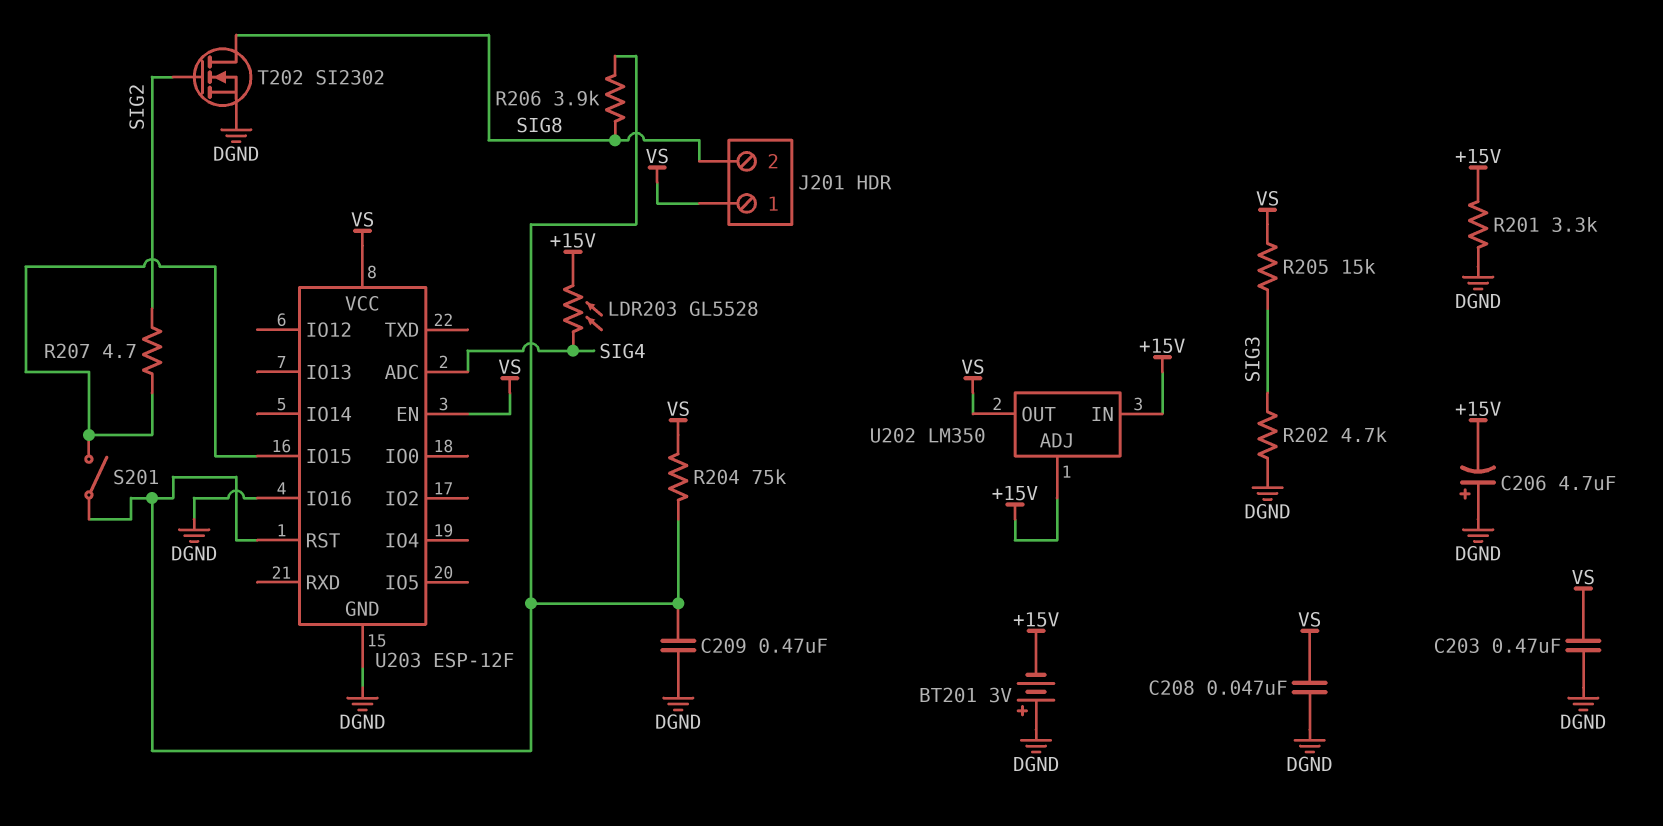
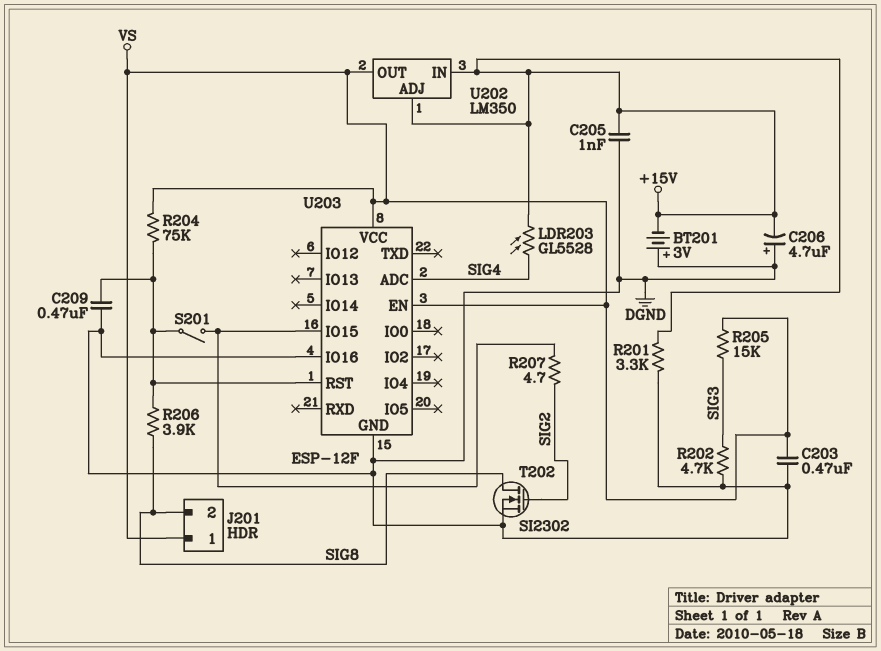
C205: none -> 1nF (+15V, DGND)
C208: 47nF (DGND, VS) -> none

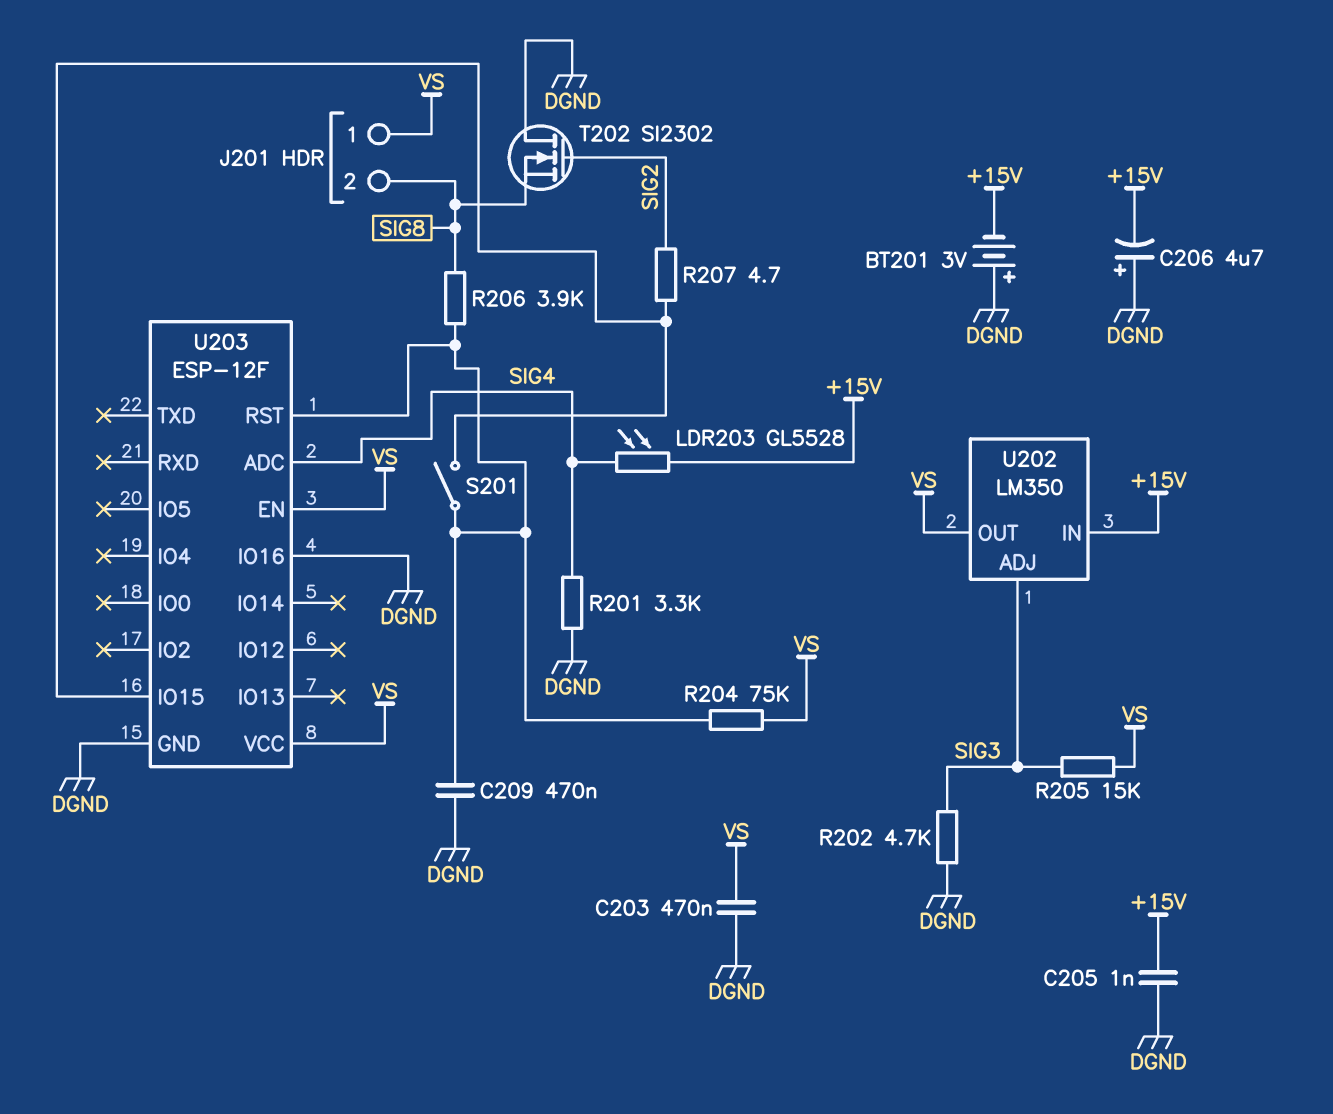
R201: 3.3k (+15V, DGND) -> 3.3k (DGND, SIG4)
T202: NMOS SI2302 (G SIG2, D SIG8, S DGND) -> NMOS SI2302 (G SIG2, D DGND, S SIG8)
U202 pin ADJ: +15V -> SIG3

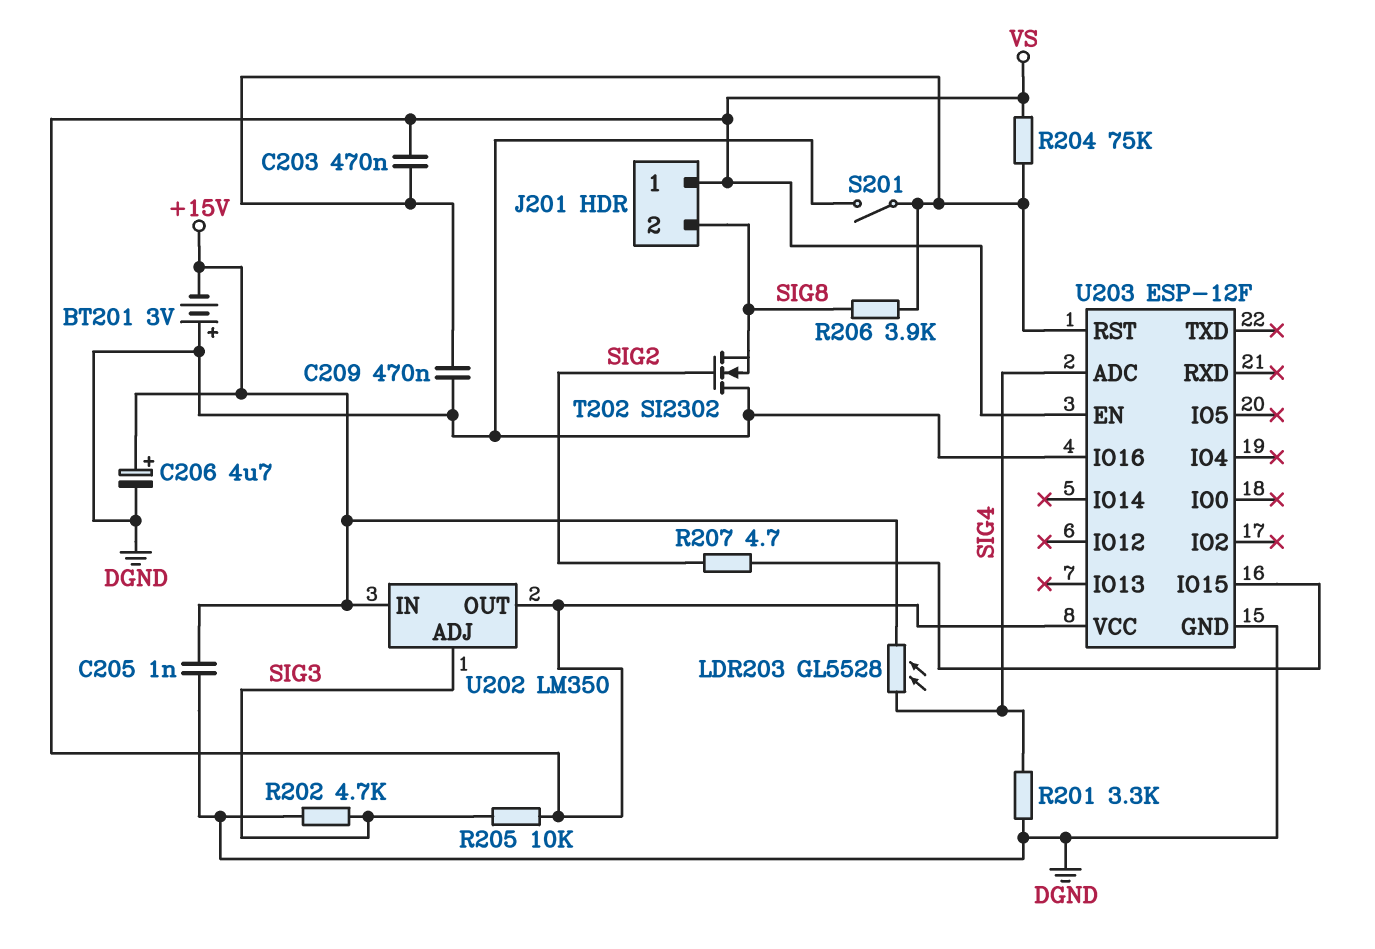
C203: 470nF (DGND, VS) -> 470nF (U203/RST, VS)
C206: 4.7uF (plus DGND, minus +15V) -> 4.7uF (plus +15V, minus DGND)
R205: 15k (SIG3, VS) -> 10k (SIG3, VS)
S201: switch (U203/IO15, U203/RST) -> switch (DGND, U203/RST)

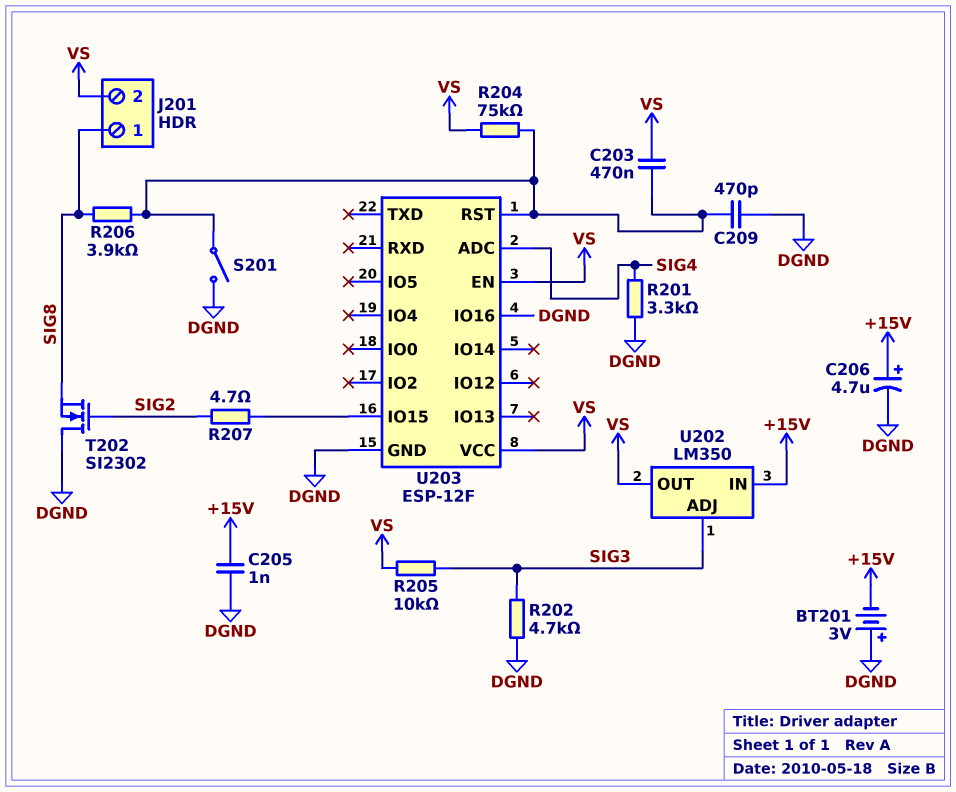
C209: 470nF (DGND, U203/RST) -> 470pF (DGND, U203/RST)
J201 pin 1: VS -> SIG8
J201 pin 2: SIG8 -> VS
LDR203: GL5528 (+15V, SIG4) -> none

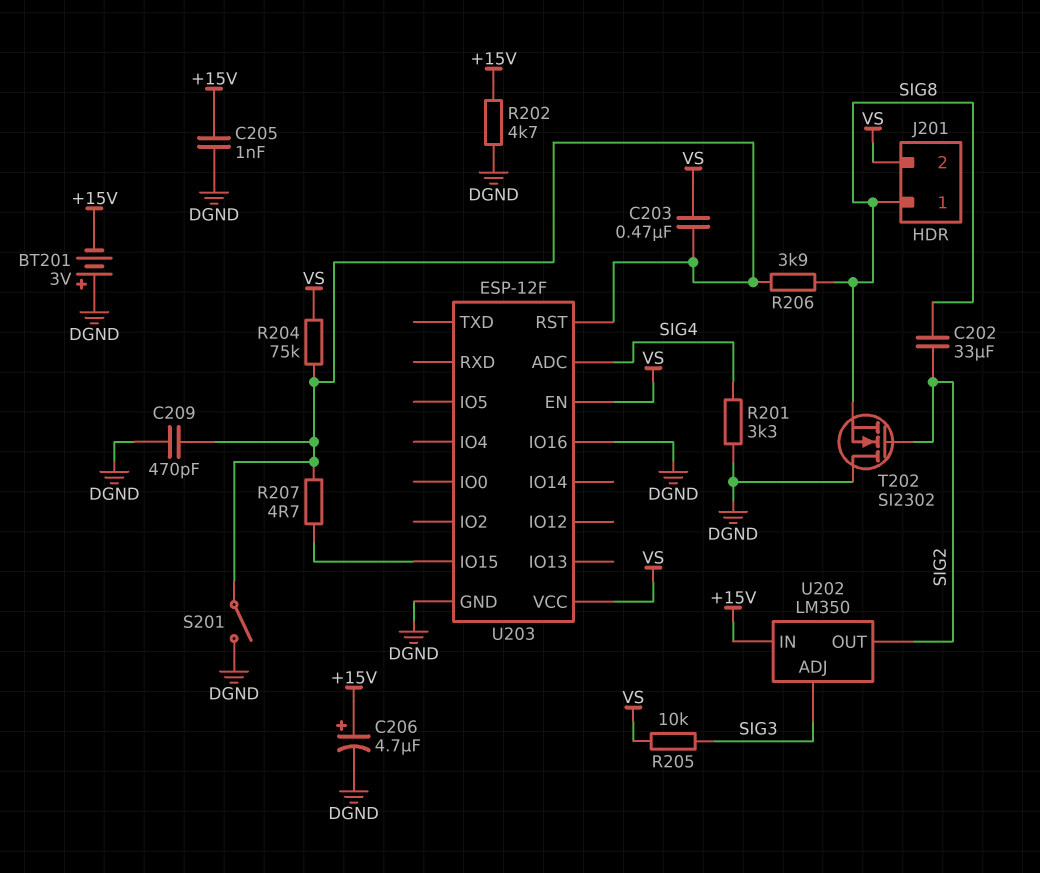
C202: none -> 33uF (SIG2, SIG8)
R202: 4.7k (DGND, SIG3) -> 4.7k (+15V, DGND)
R207: 4.7 (SIG2, U203/IO15) -> 4.7 (U203/IO15, U203/RST)
U202 pin OUT: VS -> SIG2

